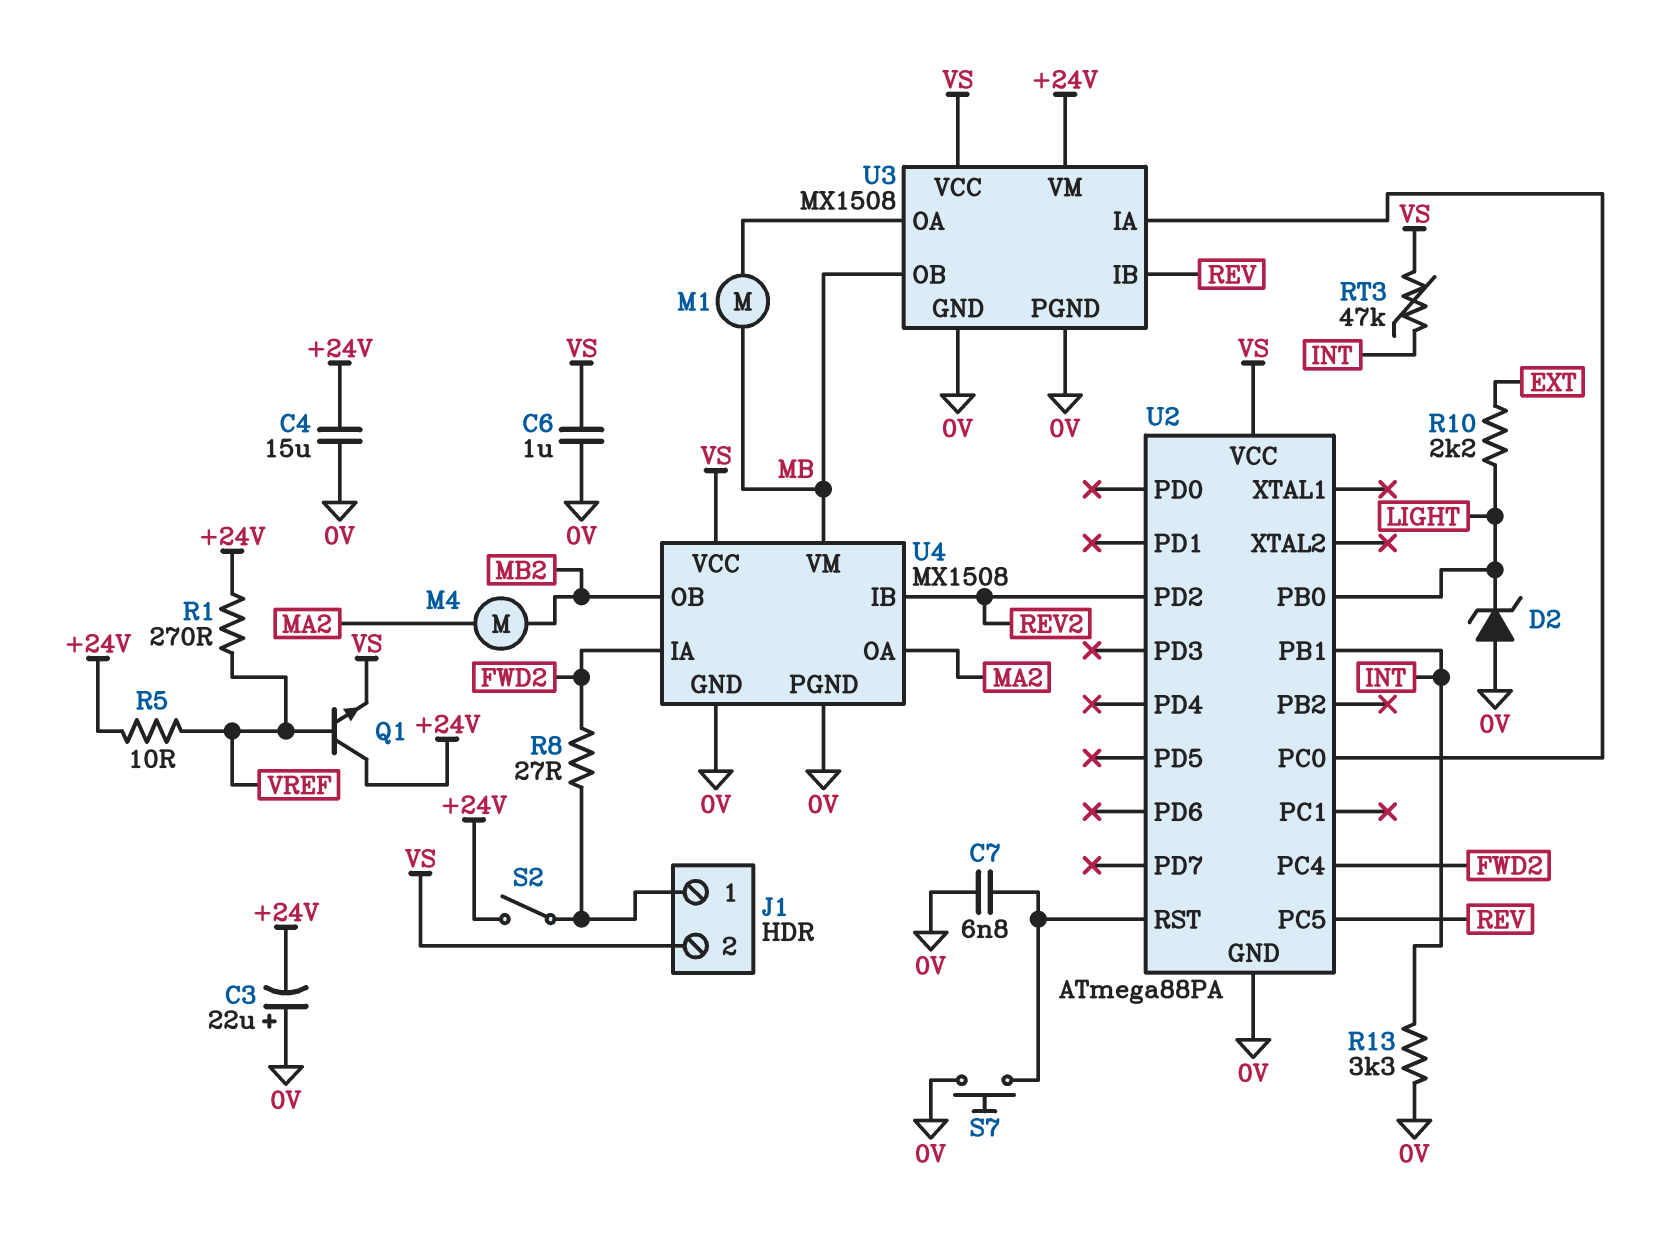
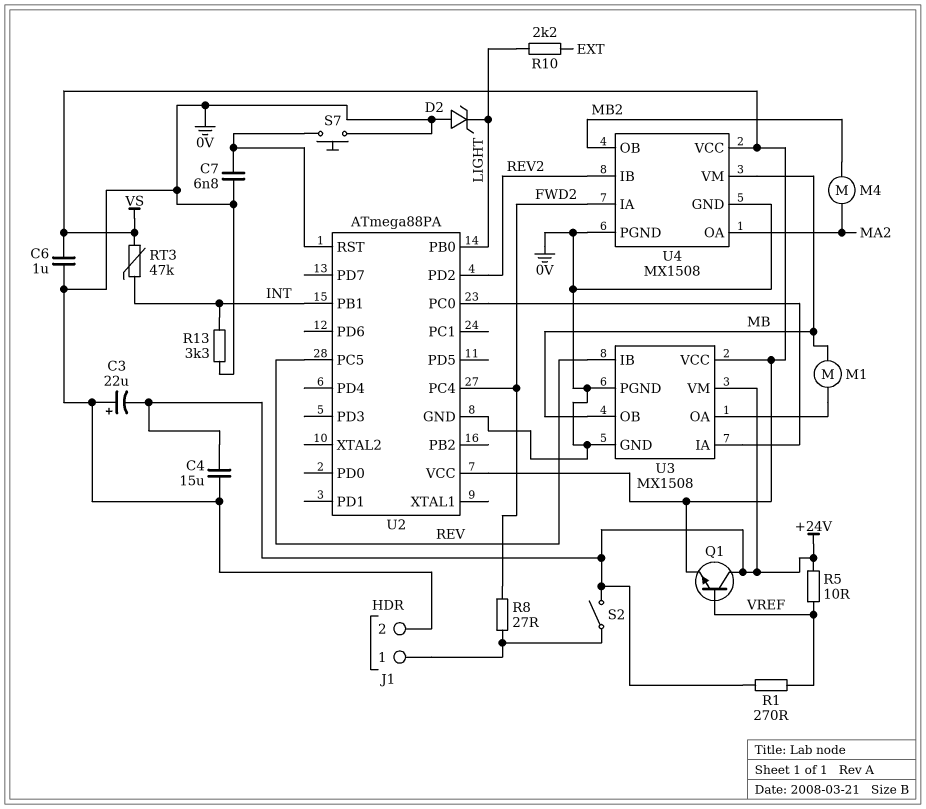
J1 pin 2: VS -> 0V

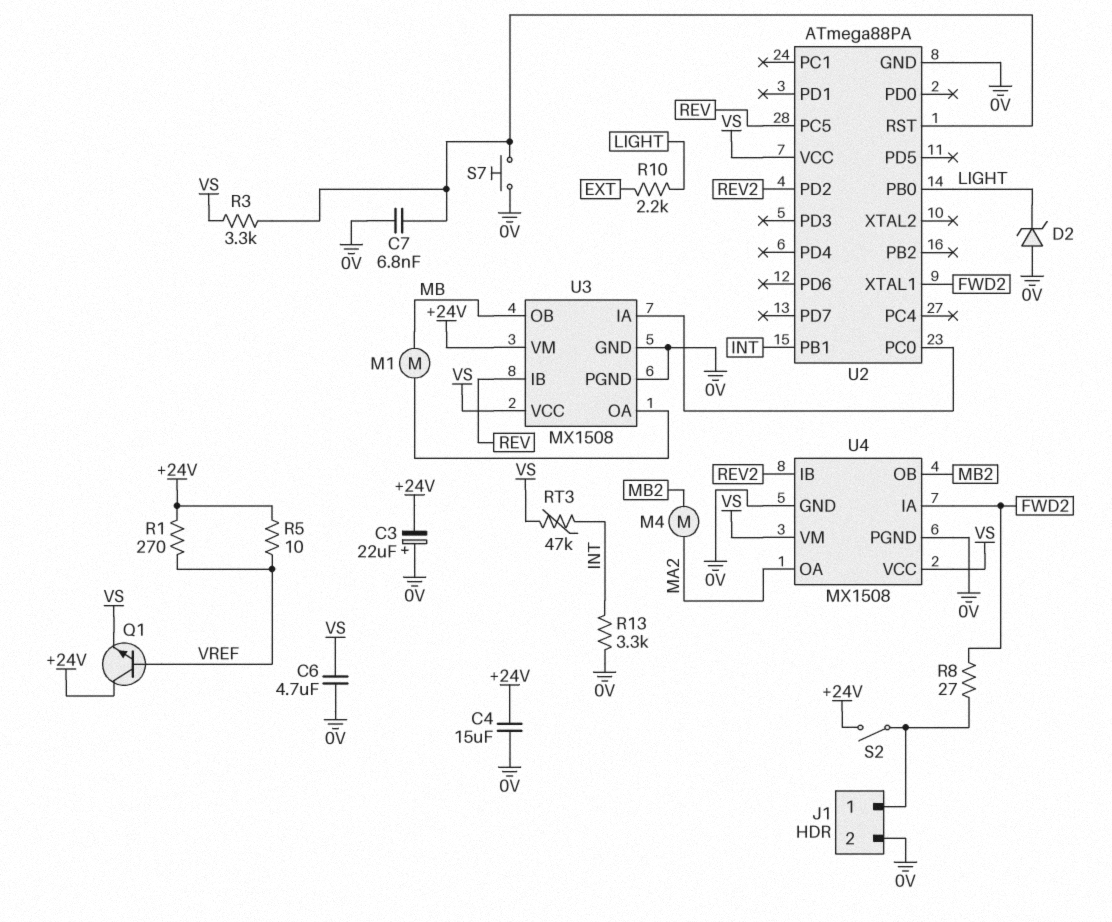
C6: 1uF (0V, VS) -> 4.7uF (0V, VS)
R3: none -> 3.3k (U2/RST, VS)
U2 pin PC4: FWD2 -> none
U2 pin XTAL1: none -> FWD2
U4 pin VM: MB -> VS

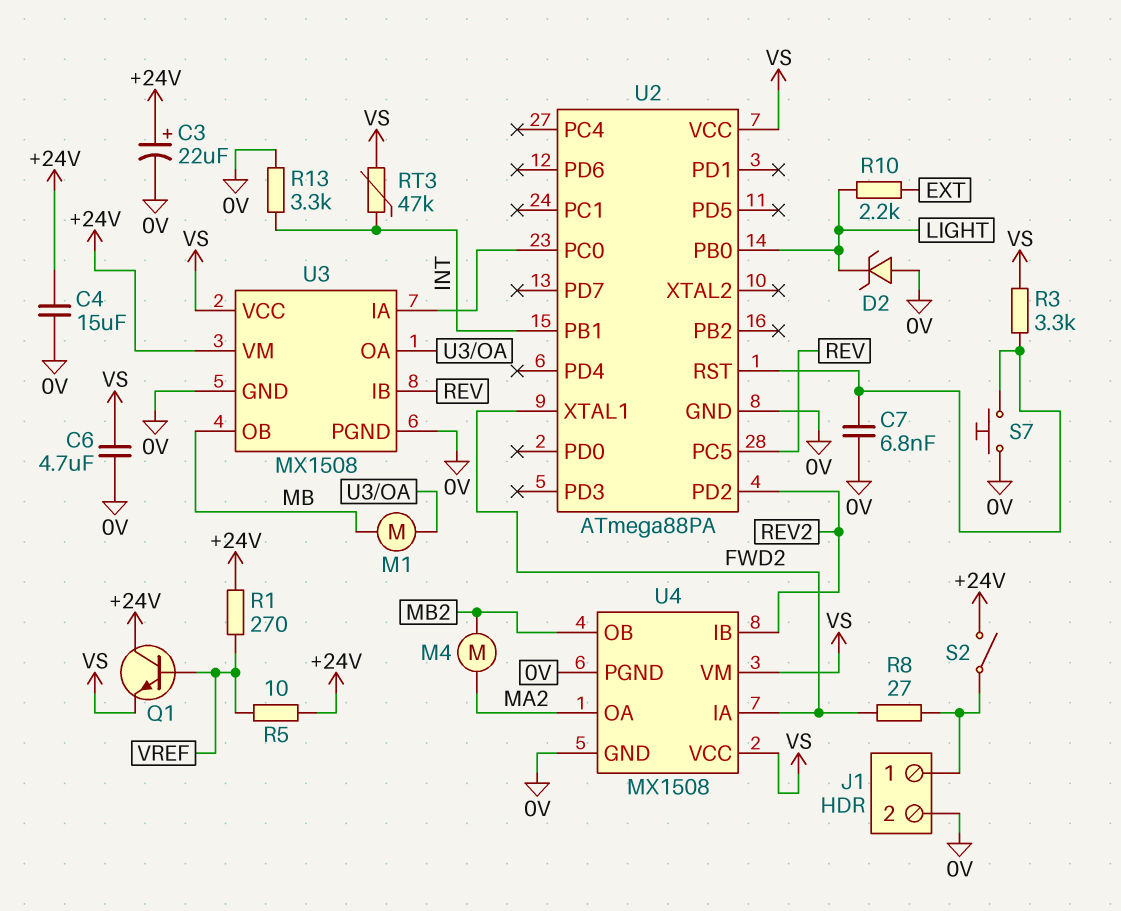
C3: 22uF (plus 0V, minus +24V) -> 22uF (plus +24V, minus 0V)

